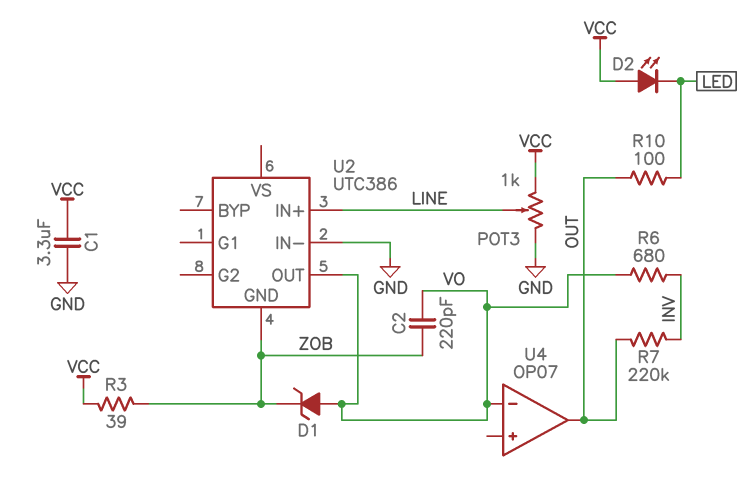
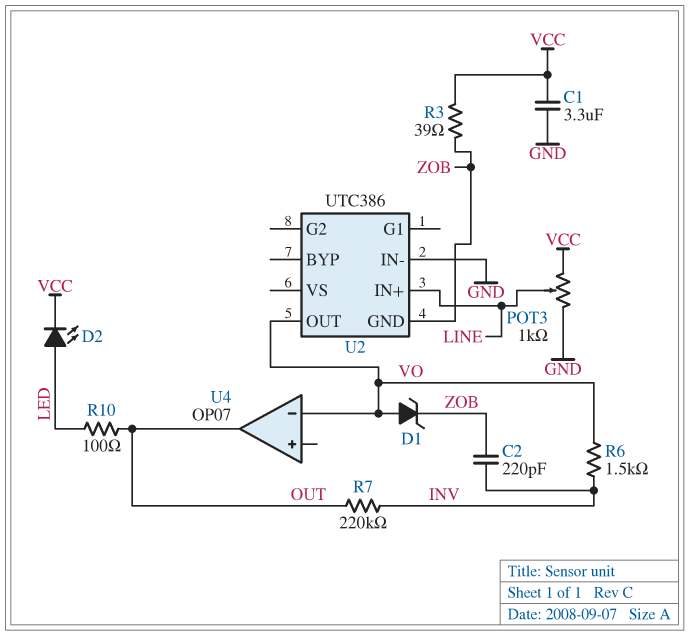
C2: 220pF (VO, ZOB) -> 220pF (INV, ZOB)
D2: LED (A VCC, K LED) -> LED (A LED, K VCC)
R6: 680 (INV, VO) -> 1.5k (INV, VO)

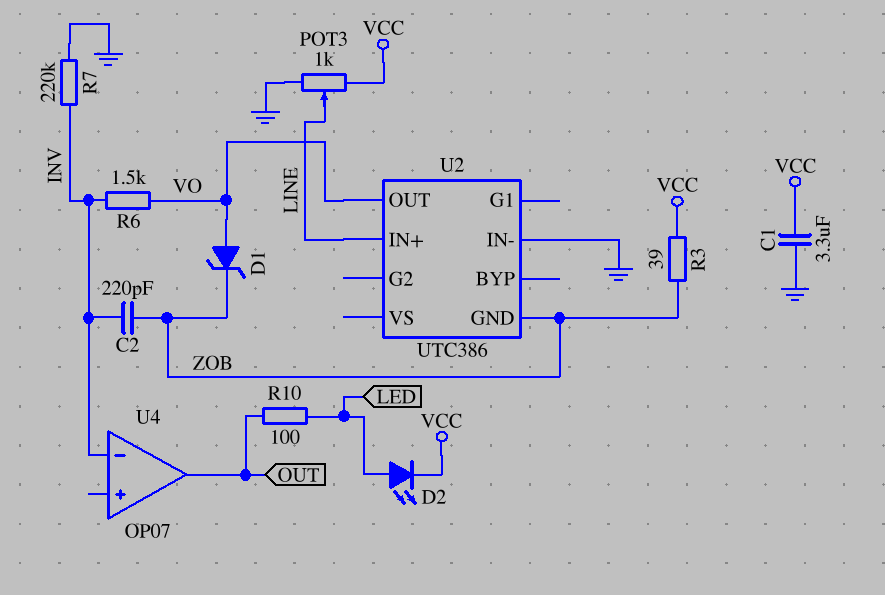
R7: 220k (INV, OUT) -> 220k (GND, INV)
U4 pin in-: VO -> INV

